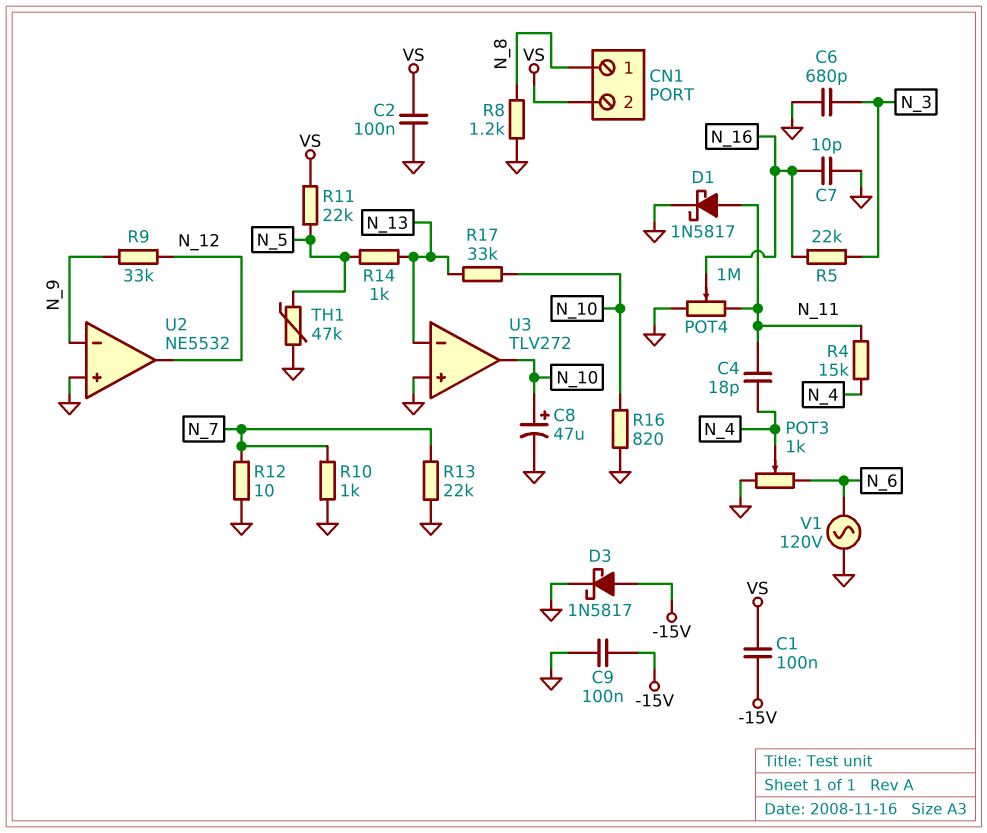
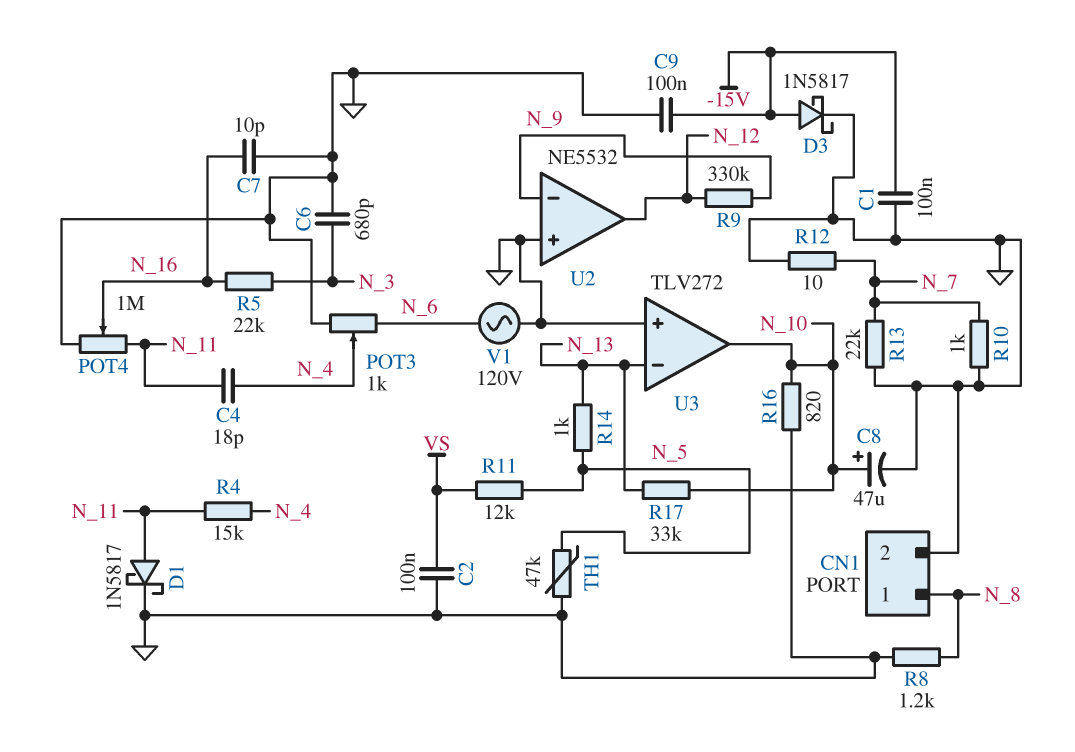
C1: 100nF (-15V, VS) -> 100nF (-15V, GND)
CN1 pin 2: VS -> GND
R9: 33k (N_9, N_12) -> 330k (N_9, N_12)
R11: 22k (N_5, VS) -> 12k (N_5, VS)

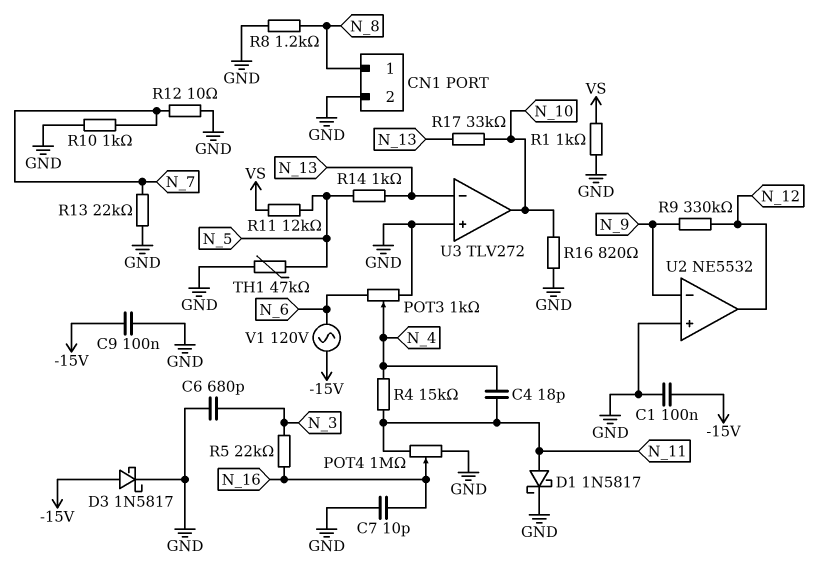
C2: 100nF (GND, VS) -> none
C8: 47uF (plus N_10, minus GND) -> none
R1: none -> 1k (GND, VS)
V1: AC 120V (GND, N_6) -> AC 120V (-15V, N_6)

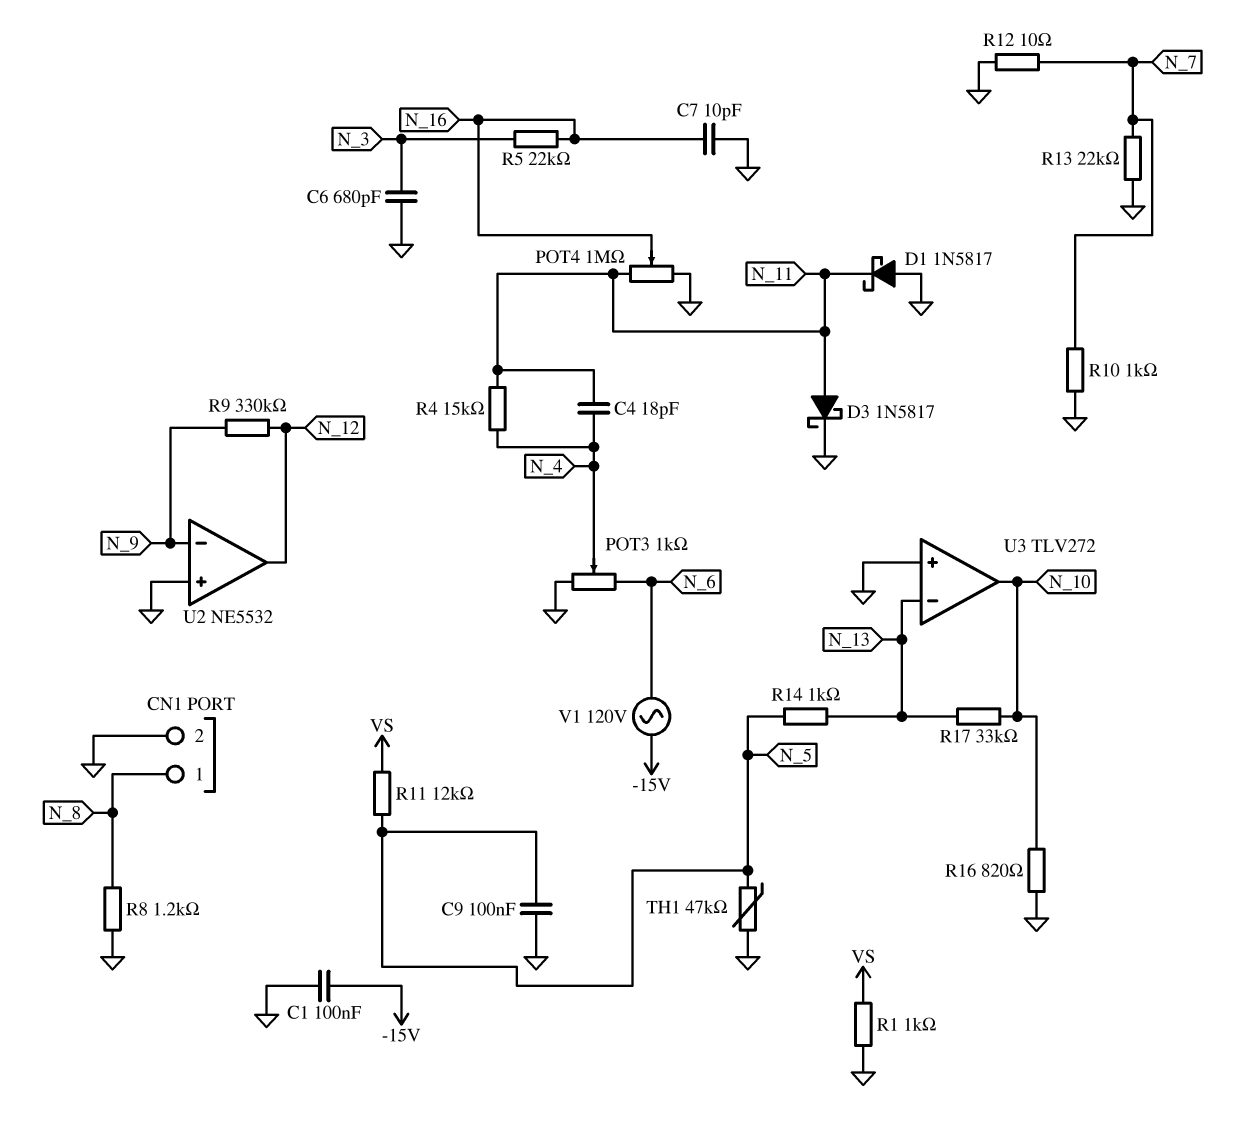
C9: 100nF (-15V, GND) -> 100nF (GND, N_5)
D1: schottky 1N5817 (A N_11, K GND) -> schottky 1N5817 (A GND, K N_11)
D3: schottky 1N5817 (A -15V, K GND) -> schottky 1N5817 (A N_11, K GND)

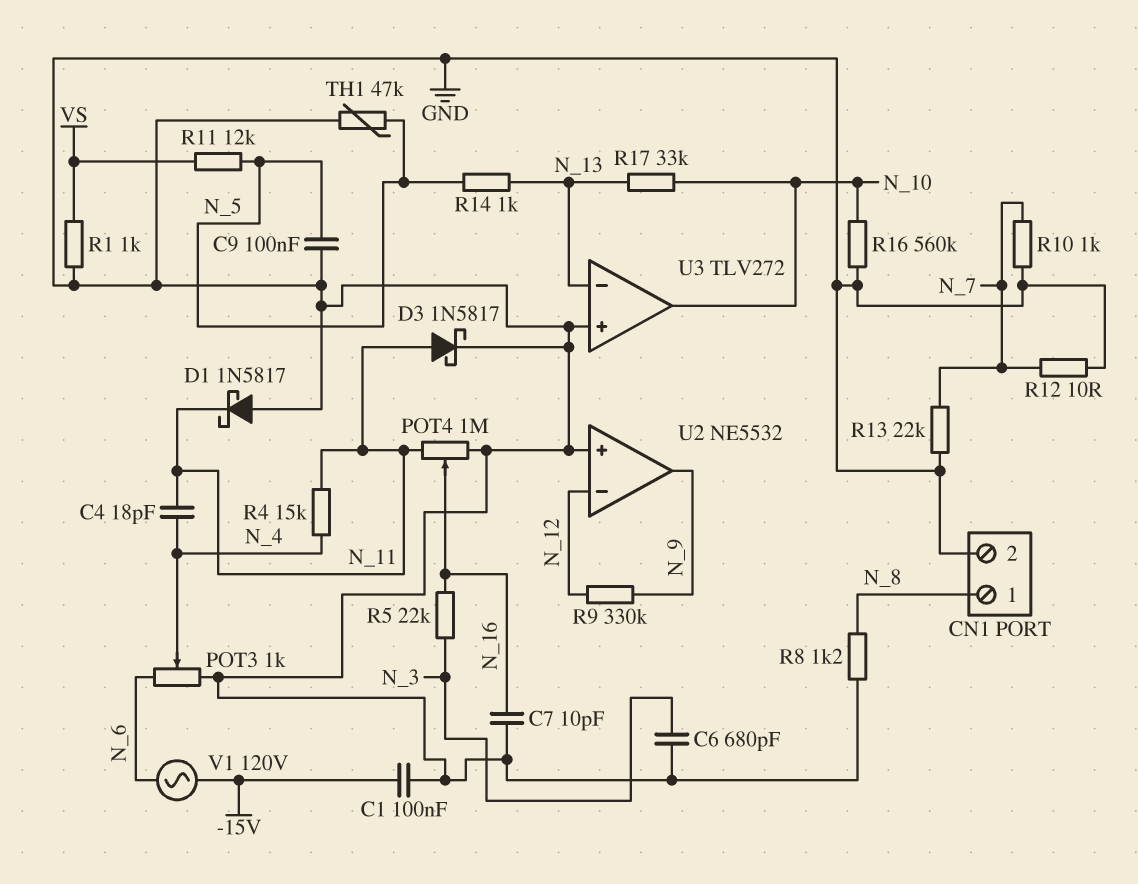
R16: 820 (GND, N_10) -> 560k (GND, N_10)
U2 pin in-: N_9 -> N_12
U2 pin out: N_12 -> N_9

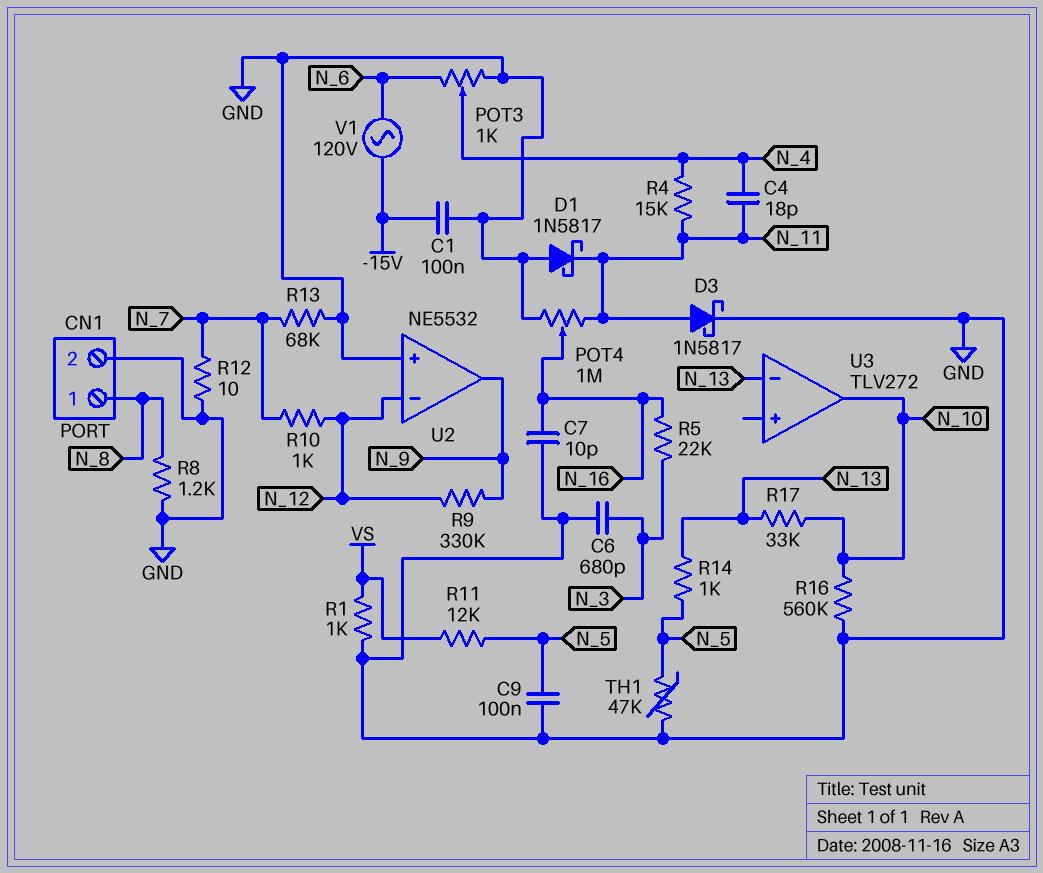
R10: 1k (GND, N_7) -> 1k (N_7, N_12)
R13: 22k (GND, N_7) -> 68k (GND, N_7)
U3 pin in+: GND -> none

